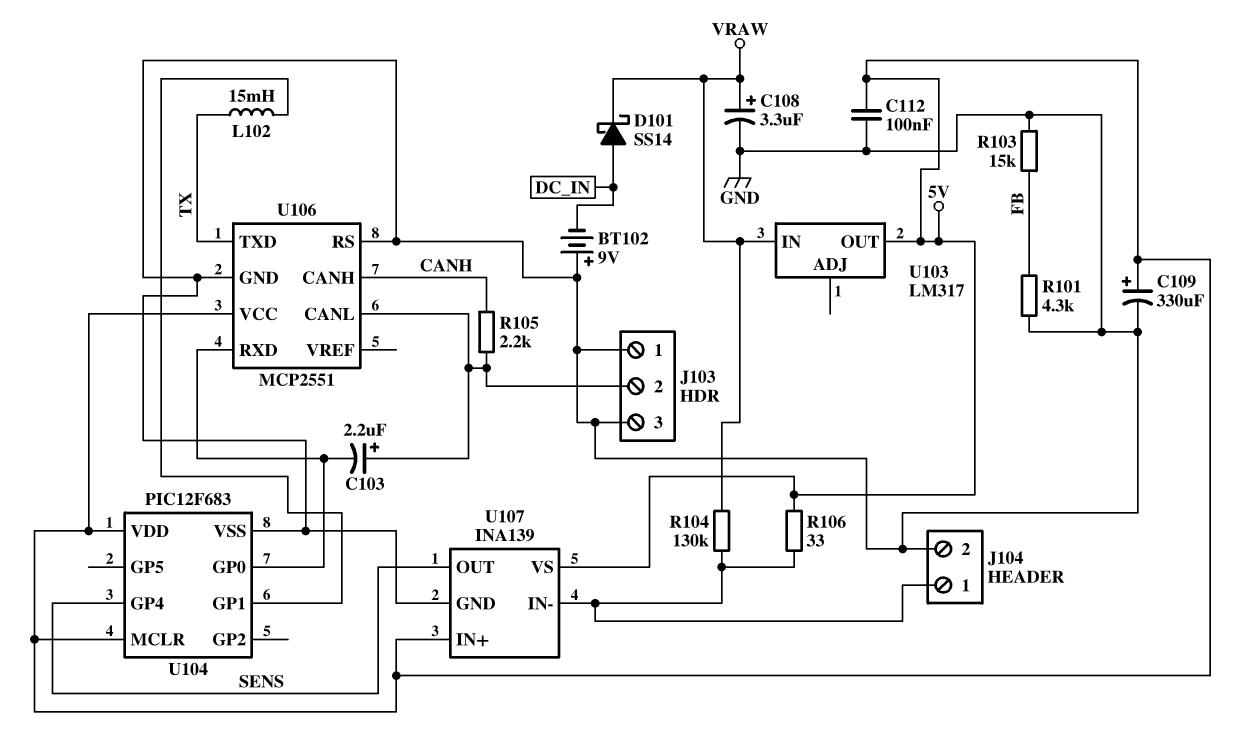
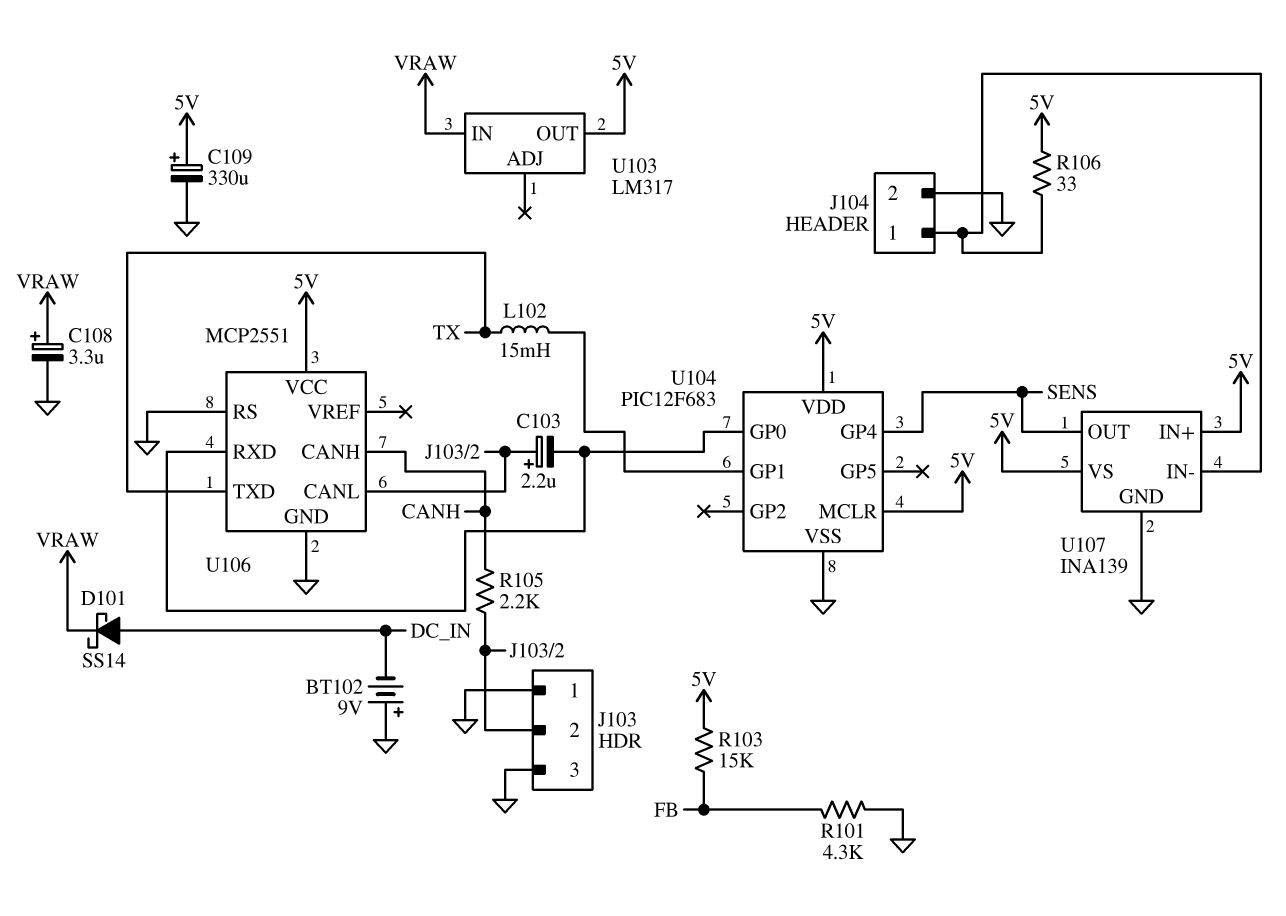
C112: 100nF (5V, GND) -> none
R103: 15k (FB, GND) -> 15k (5V, FB)
R104: 130k (J104/1, VRAW) -> none

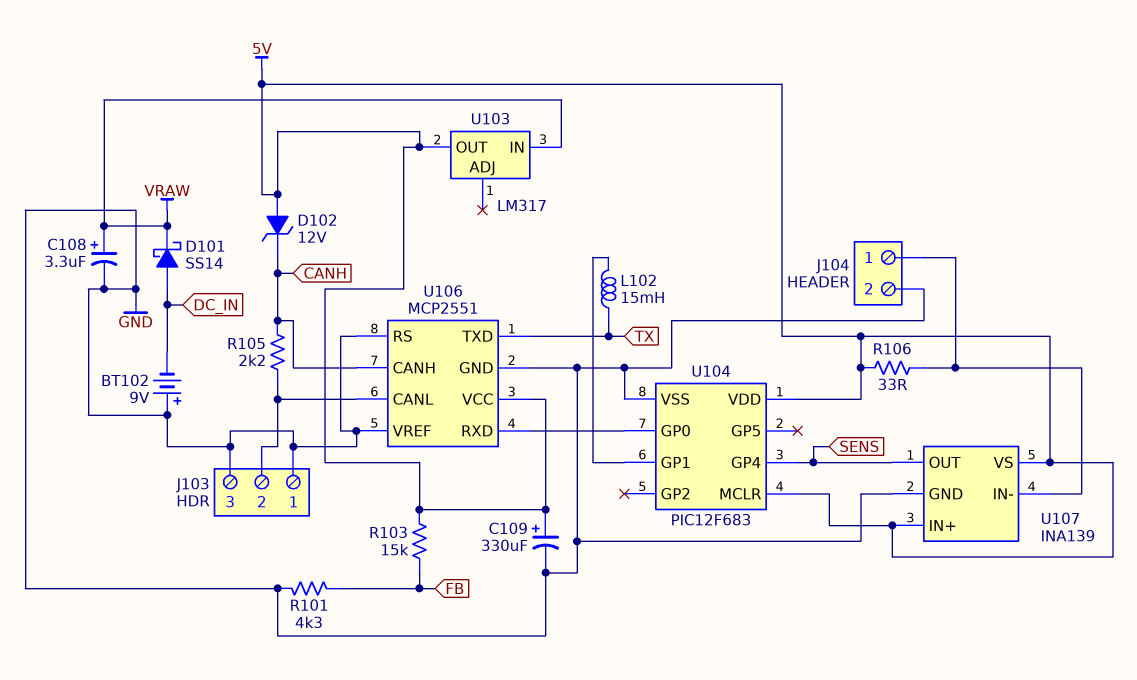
C103: 2.2uF (plus J103/2, minus U104/GP0) -> none
D102: none -> zener 12V (A 5V, K CANH)
U106 pin VREF: none -> GND

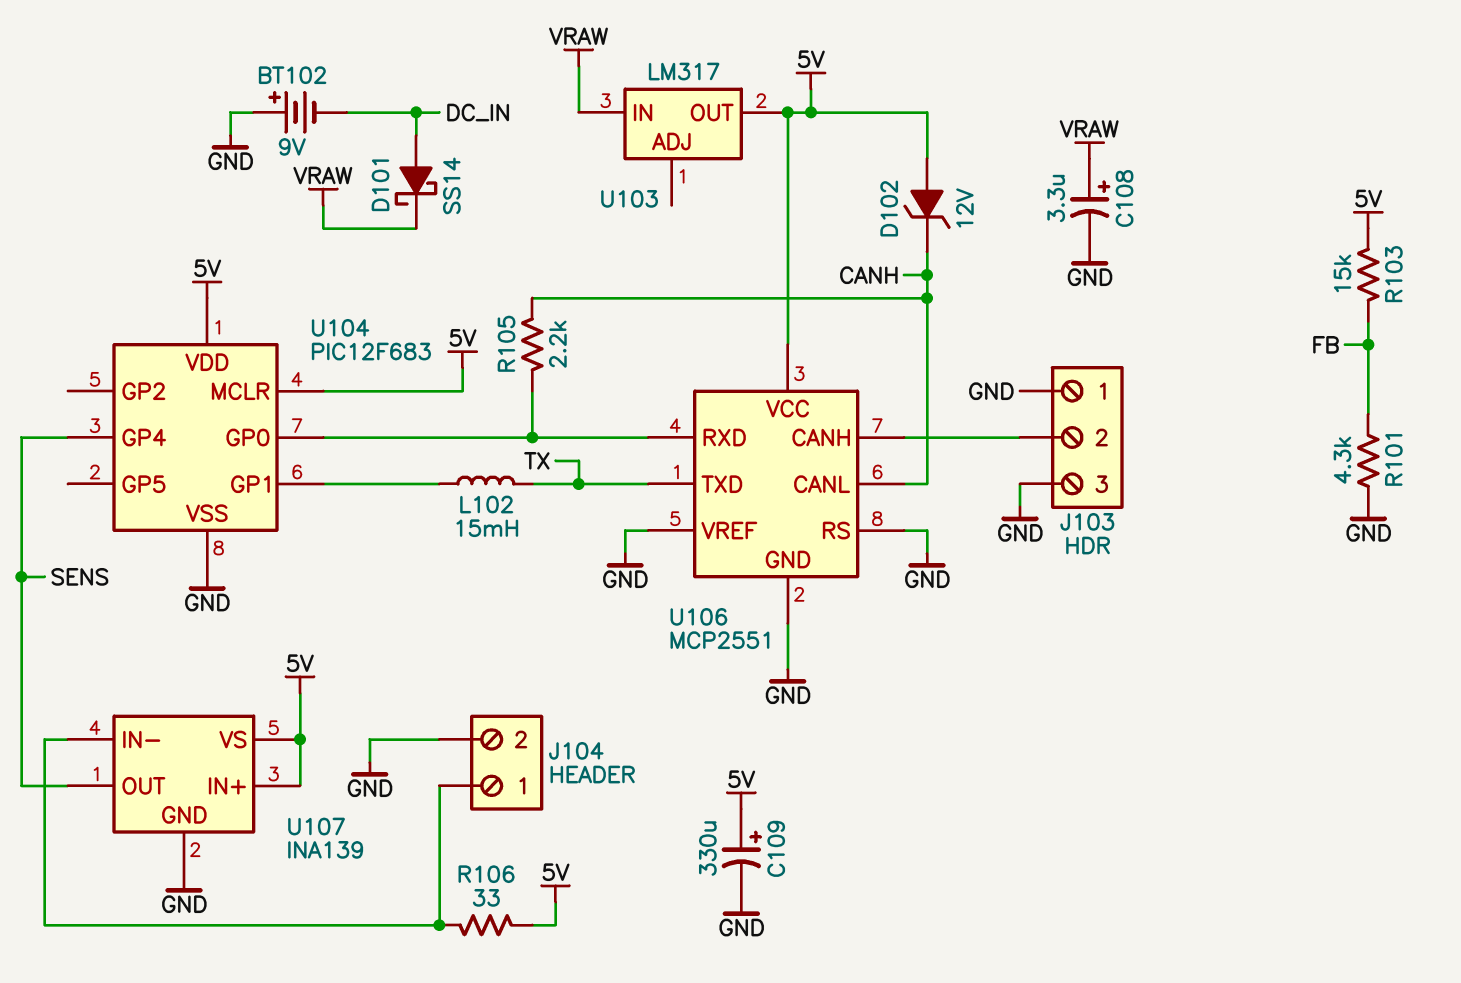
R105: 2.2k (CANH, J103/2) -> 2.2k (CANH, U104/GP0)
U106 pin CANH: CANH -> J103/2
U106 pin CANL: J103/2 -> CANH

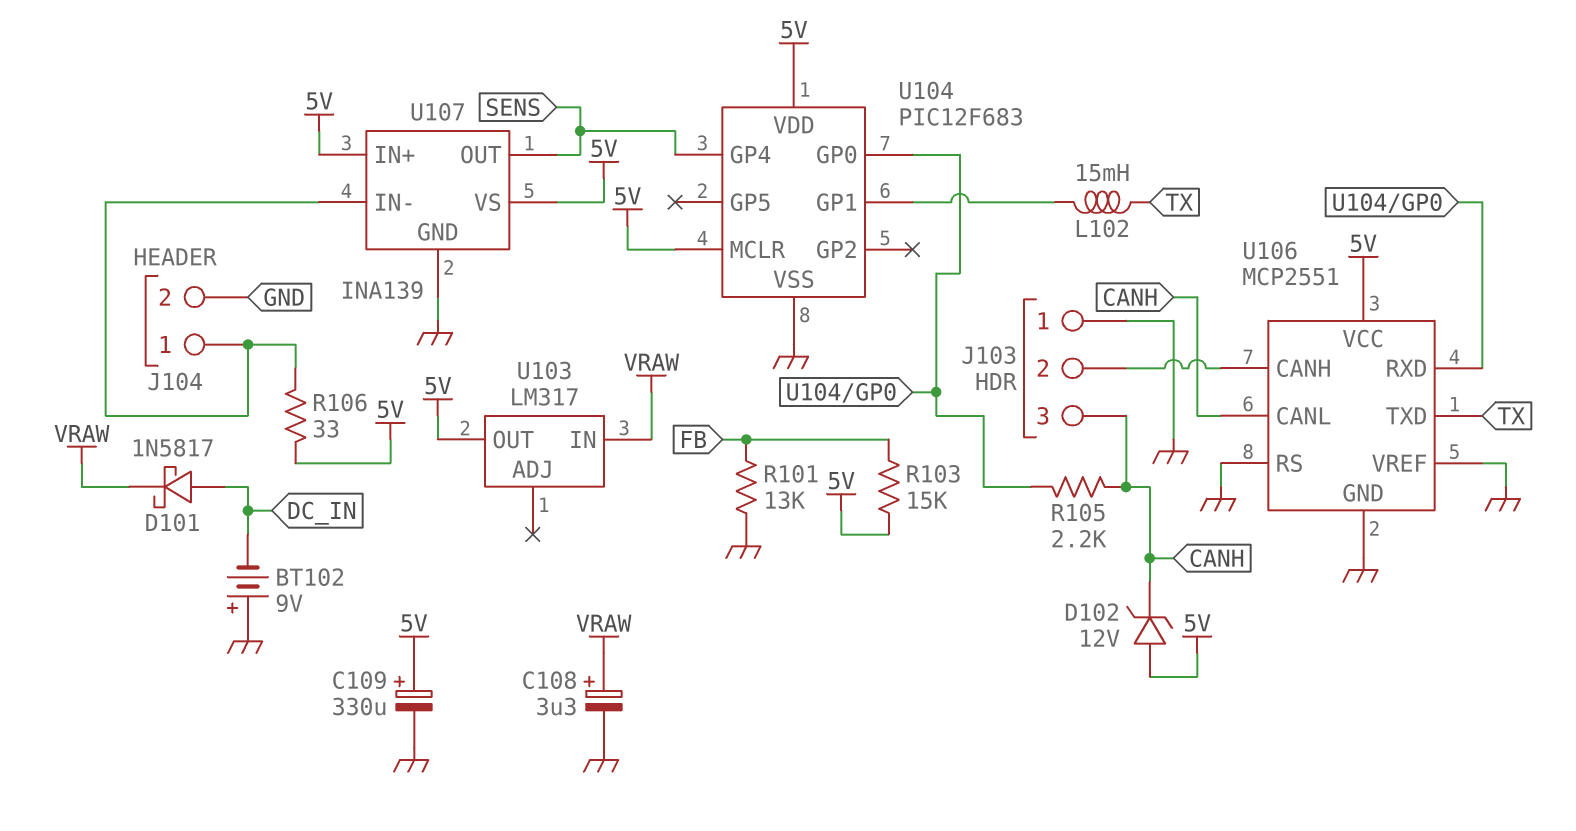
D101: schottky SS14 (A DC_IN, K VRAW) -> schottky 1N5817 (A DC_IN, K VRAW)
J103 pin 3: GND -> CANH
R101: 4.3k (FB, GND) -> 13k (FB, GND)

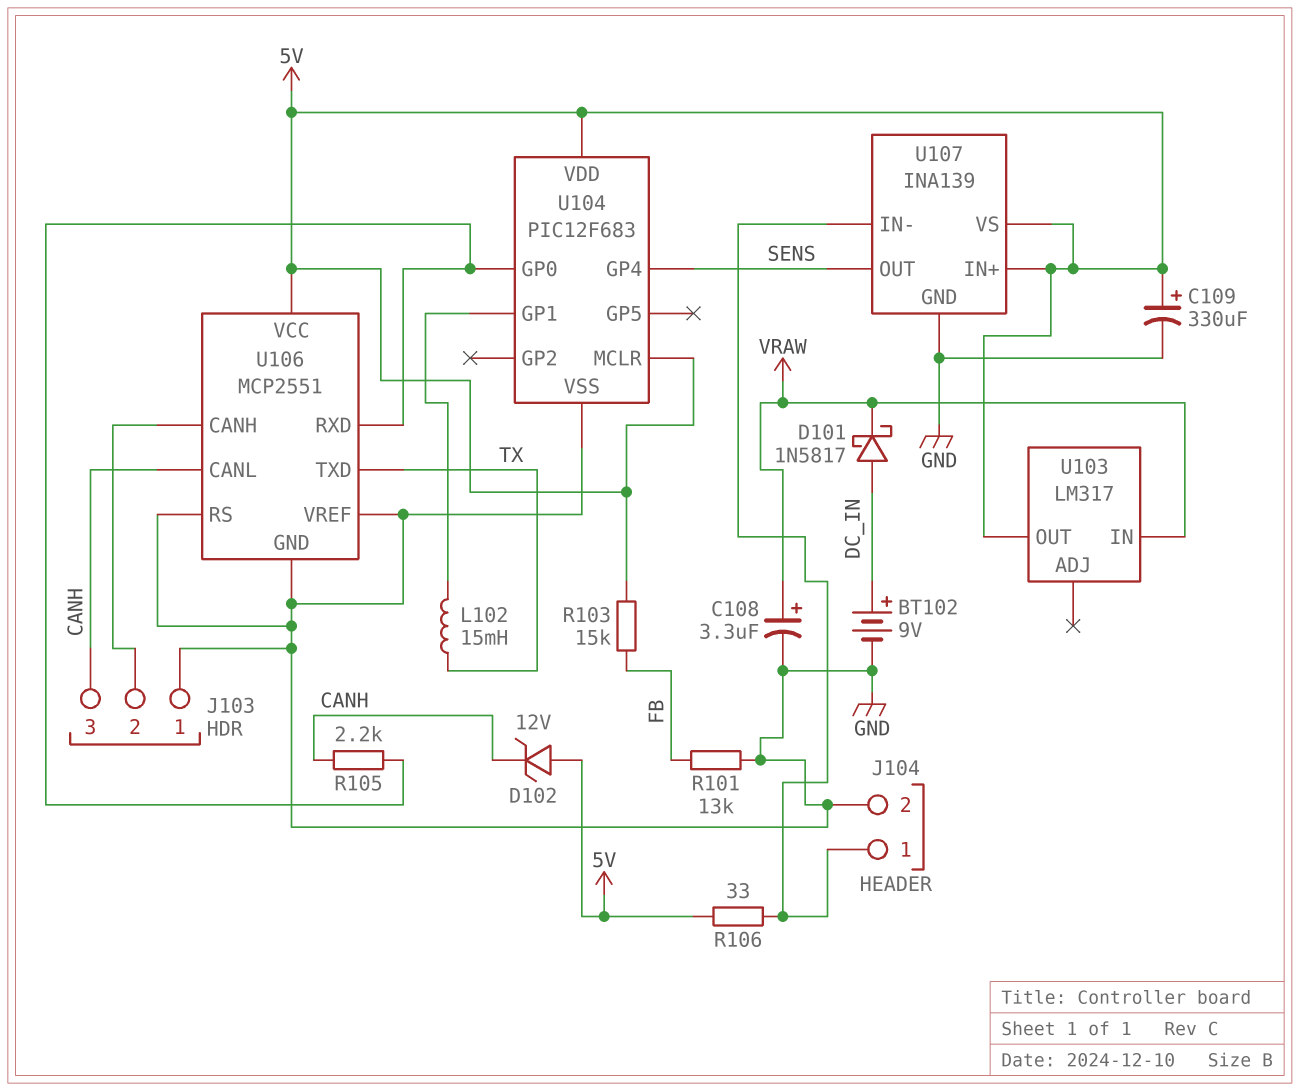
BT102: 9V (plus GND, minus DC_IN) -> 9V (plus DC_IN, minus GND)

